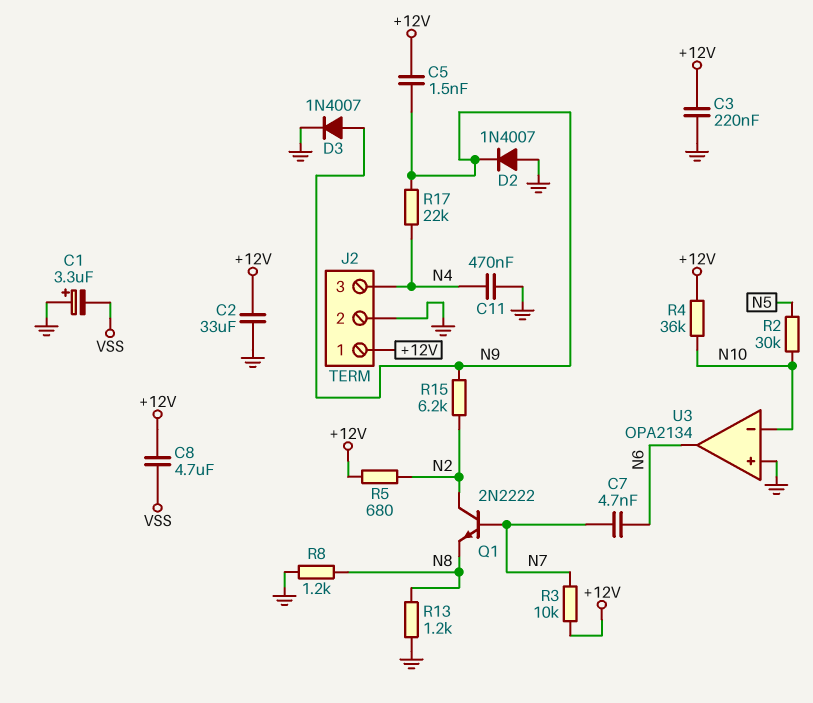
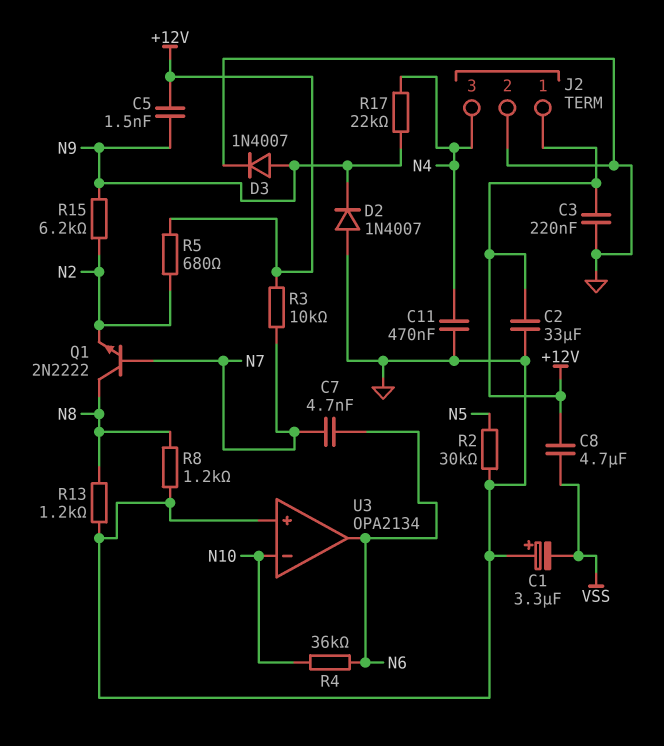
Q1: NPN 2N2222 (B N7, C N2, E N8) -> NPN 2N2222 (B N7, C N8, E N2)
R2: 30k (N5, N10) -> 30k (GND, N5)
R4: 36k (+12V, N10) -> 36k (N6, N10)

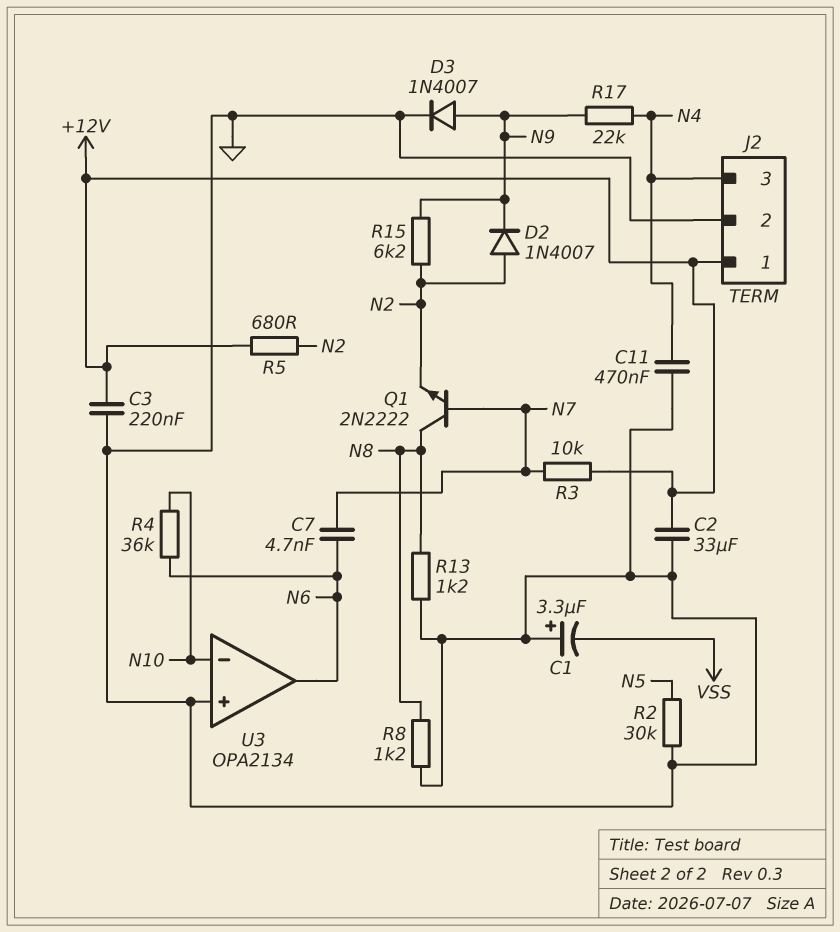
C5: 1.5nF (+12V, N9) -> none
C8: 4.7uF (+12V, VSS) -> none
D2: diode 1N4007 (A GND, K N9) -> diode 1N4007 (A N2, K N9)

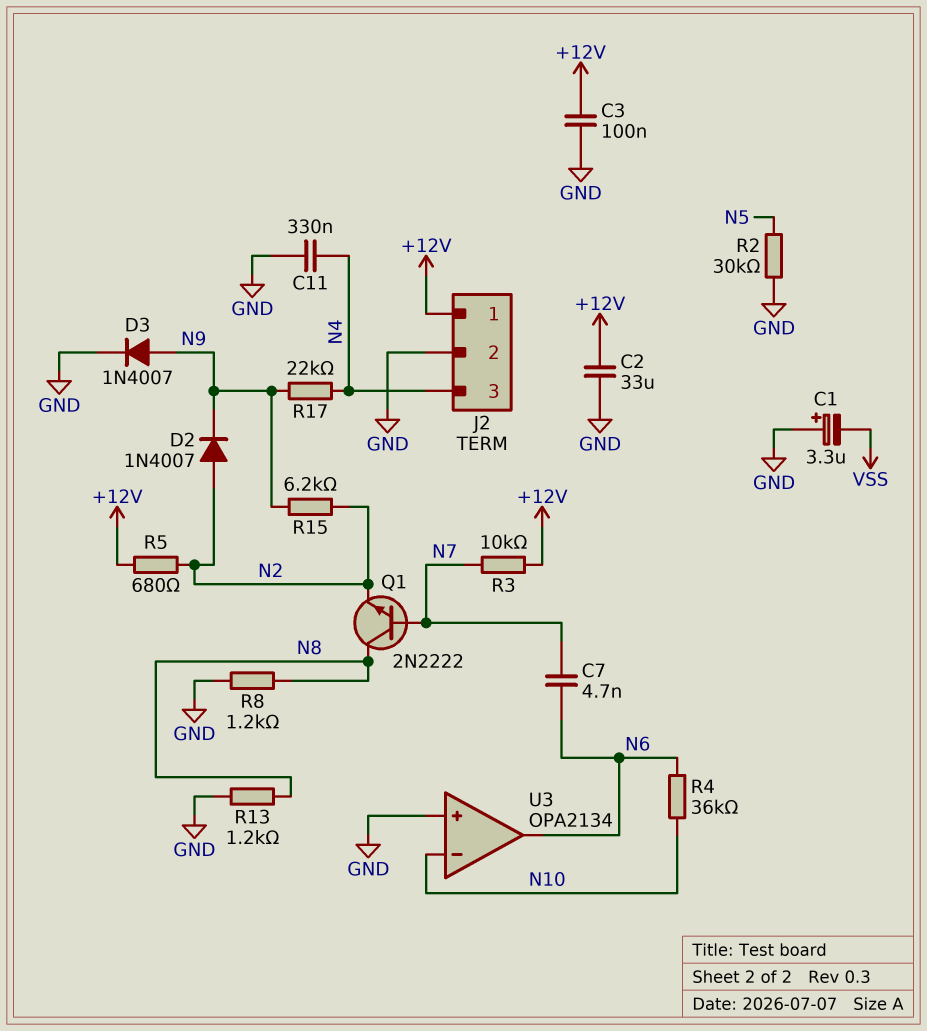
C3: 220nF (+12V, GND) -> 100nF (+12V, GND)
C11: 470nF (GND, N4) -> 330nF (GND, N4)

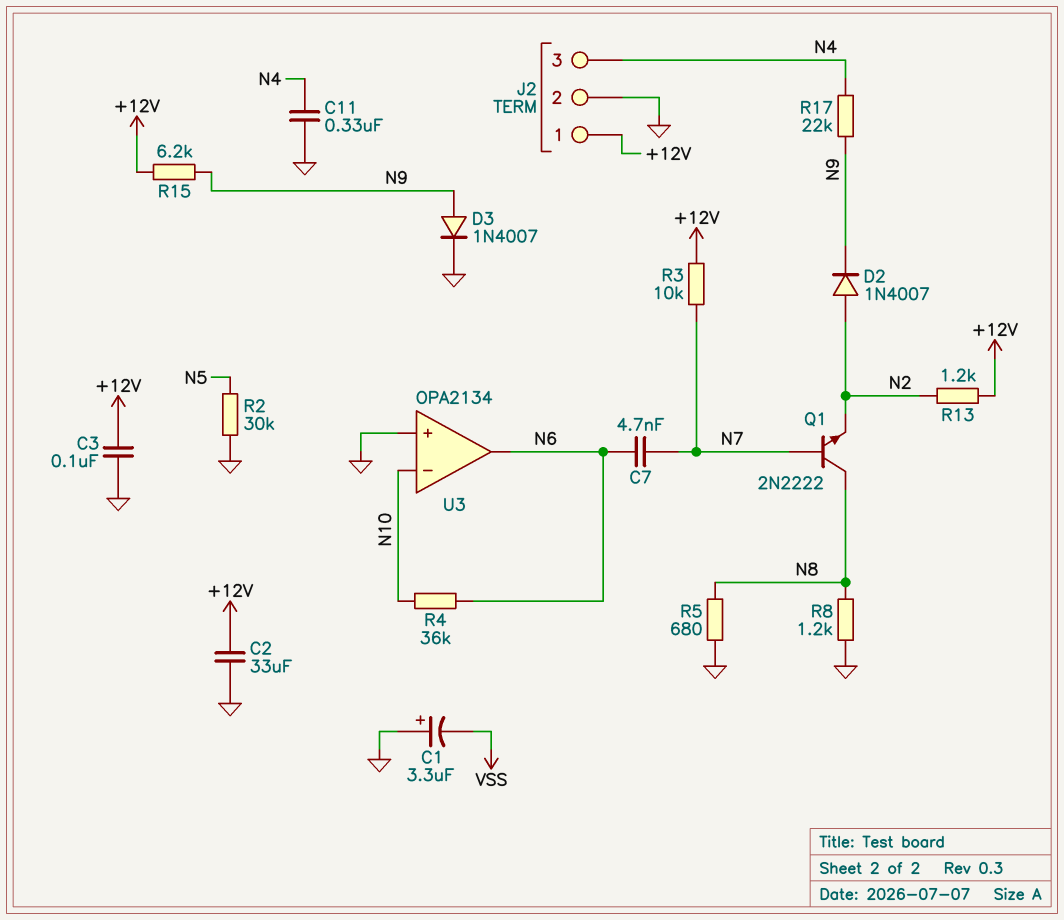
R5: 680 (+12V, N2) -> 680 (GND, N8)
R13: 1.2k (GND, N8) -> 1.2k (+12V, N2)
R15: 6.2k (N2, N9) -> 6.2k (+12V, N9)

